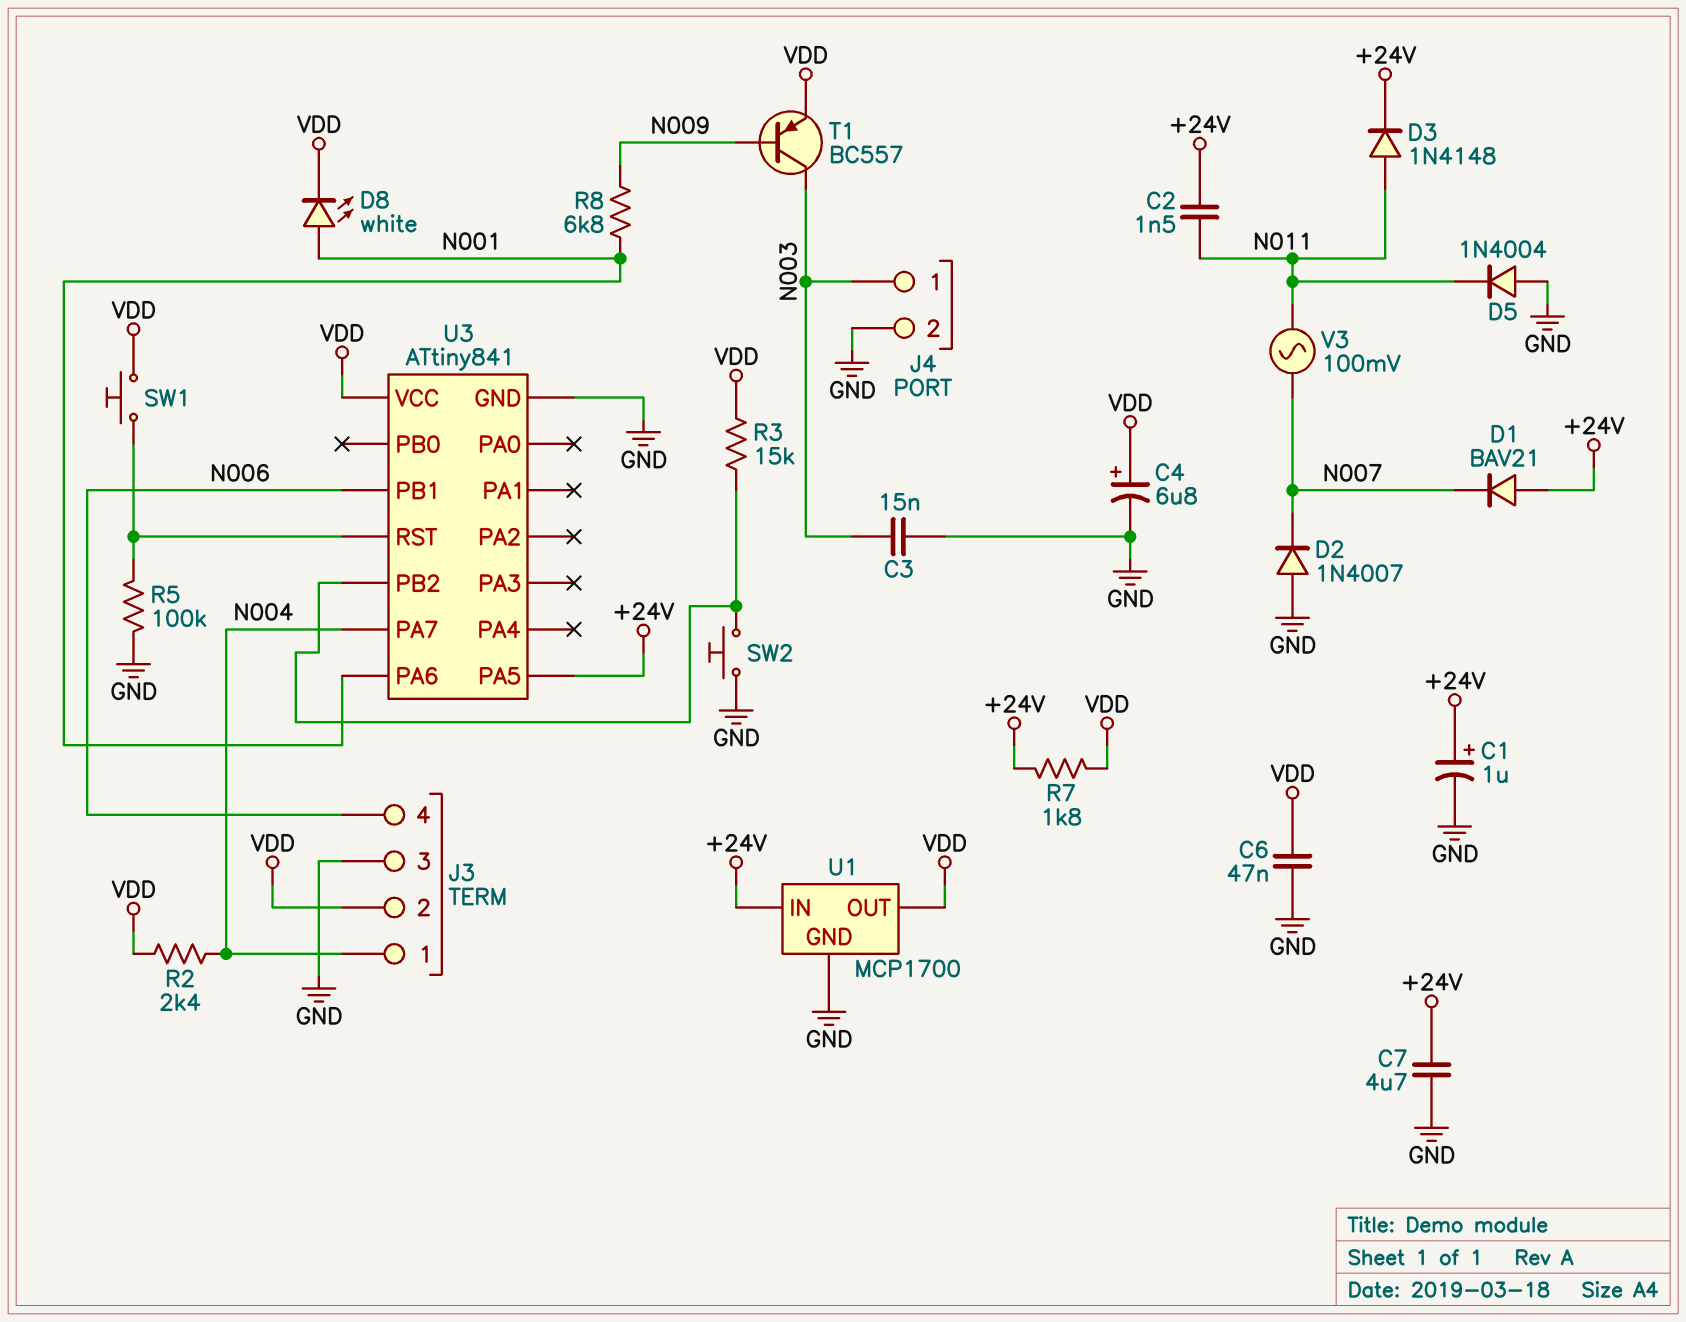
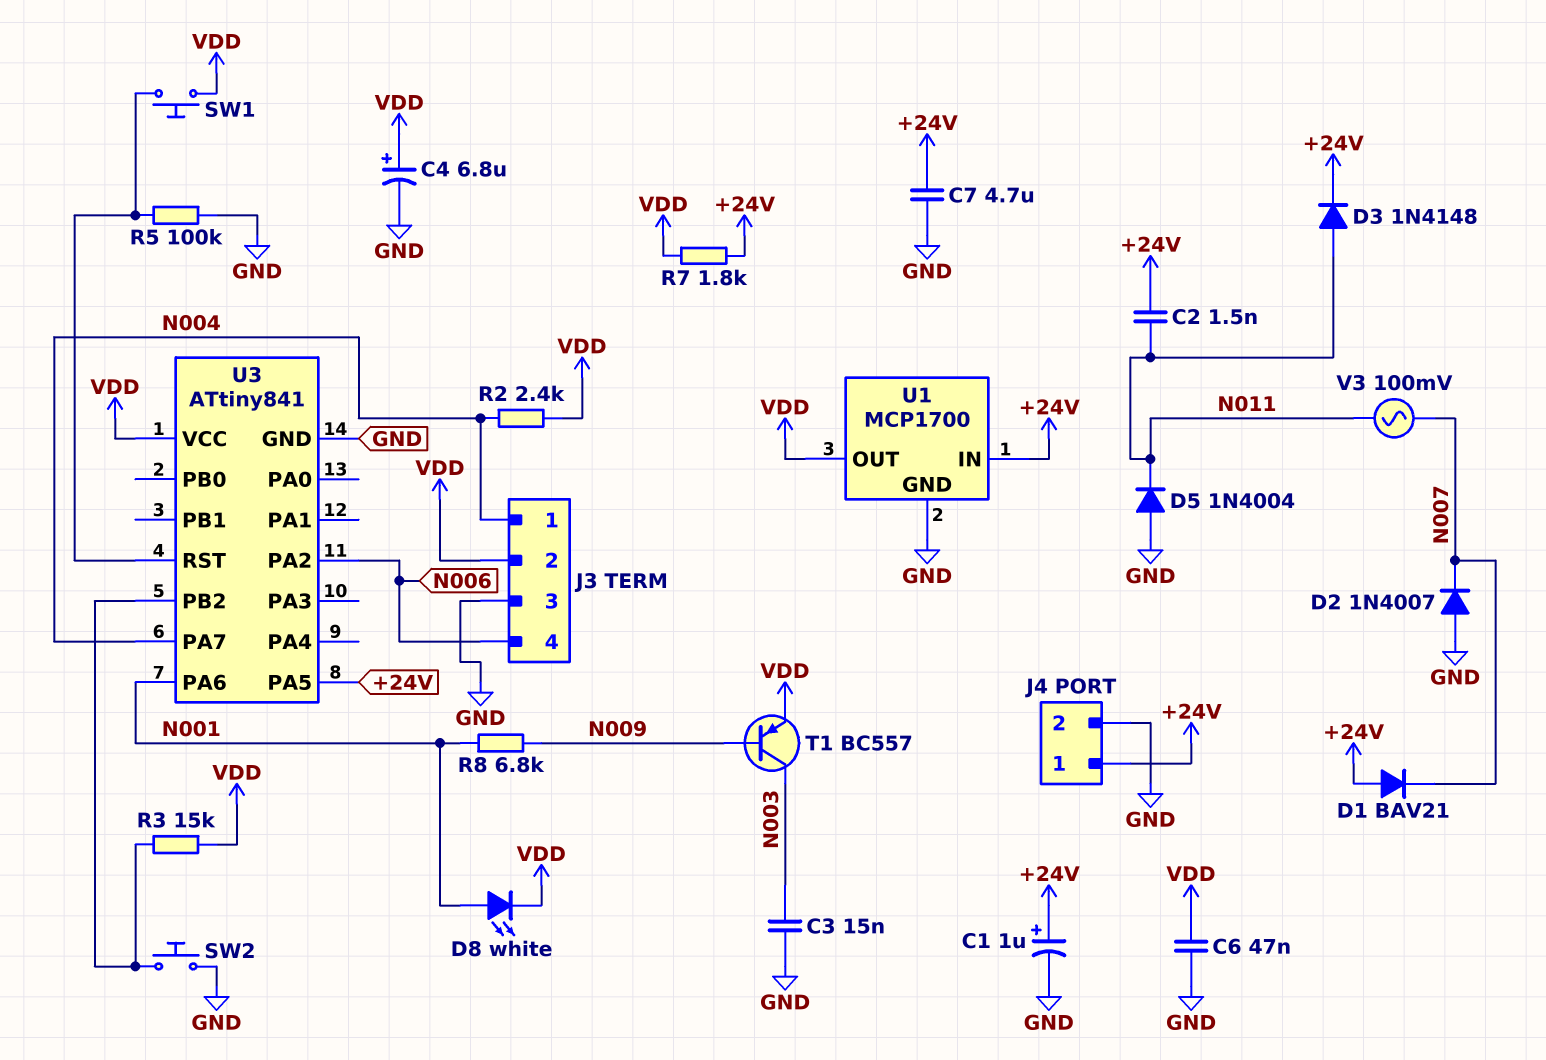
J4 pin 1: N003 -> +24V
U3 pin PA2: none -> N006
U3 pin PB1: N006 -> none

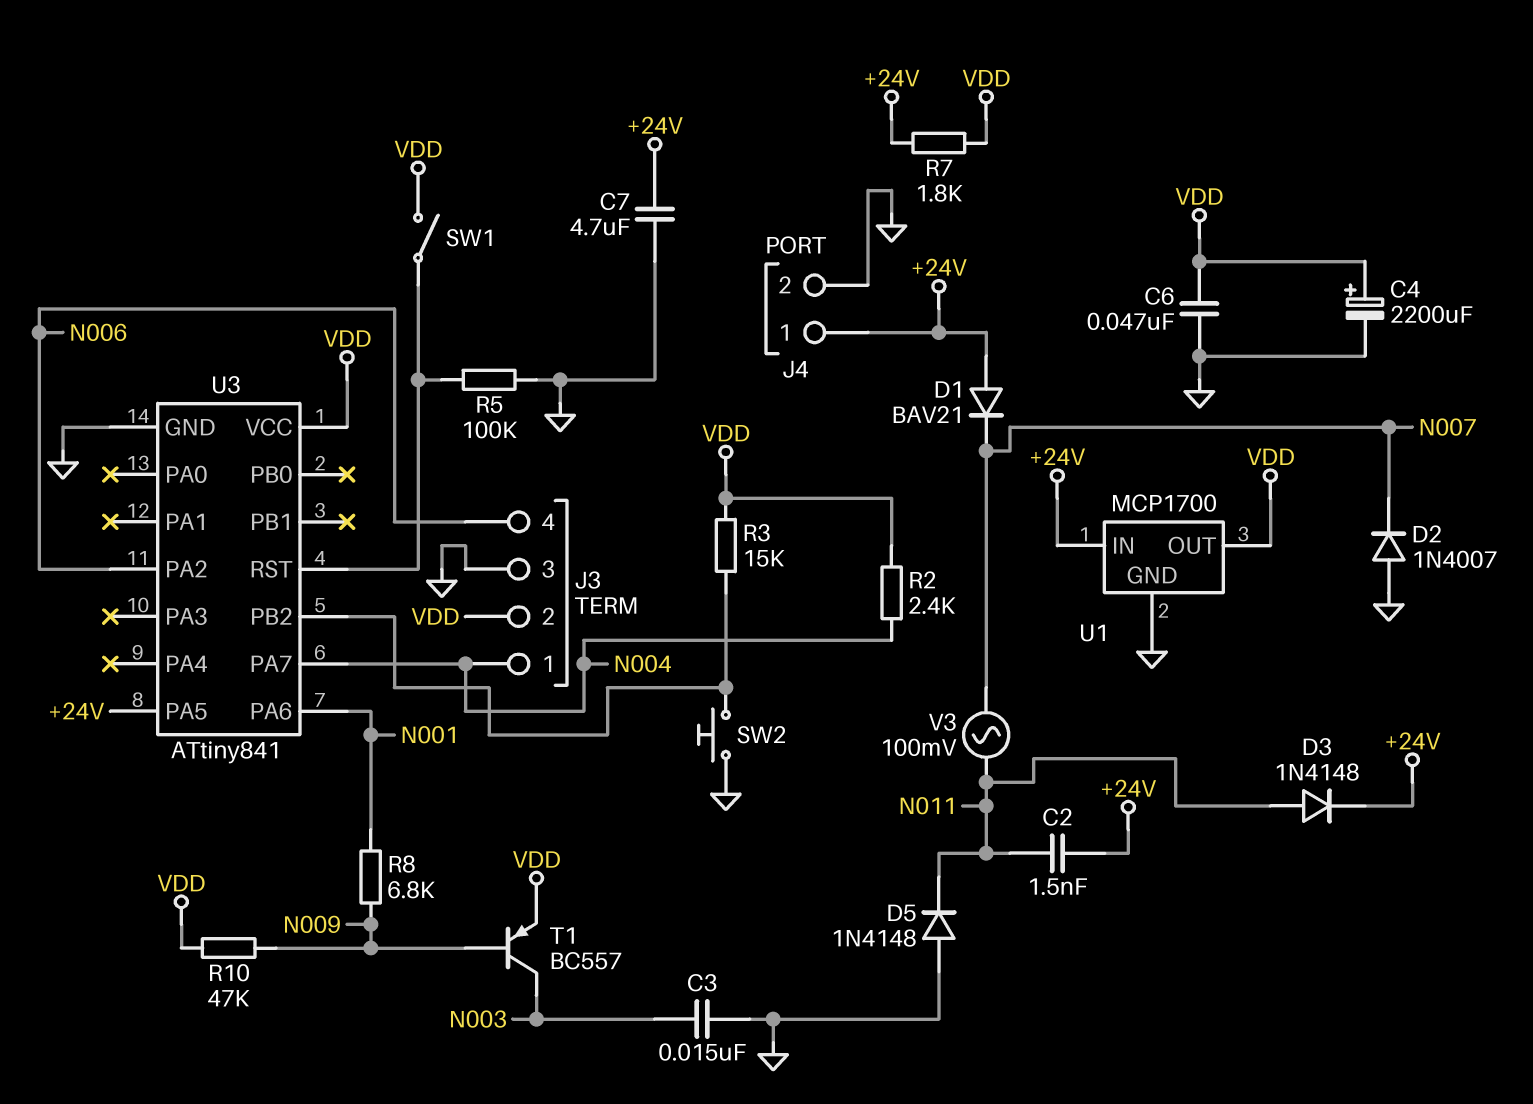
C1: 1uF (plus +24V, minus GND) -> none
C4: 6.8uF (plus VDD, minus GND) -> 2200uF (plus VDD, minus GND)
D5: diode 1N4004 (A GND, K N011) -> diode 1N4148 (A GND, K N011)
D8: LED white (A N001, K VDD) -> none
R10: none -> 47k (N009, VDD)
SW1: button (U3/RST, VDD) -> switch (U3/RST, VDD)

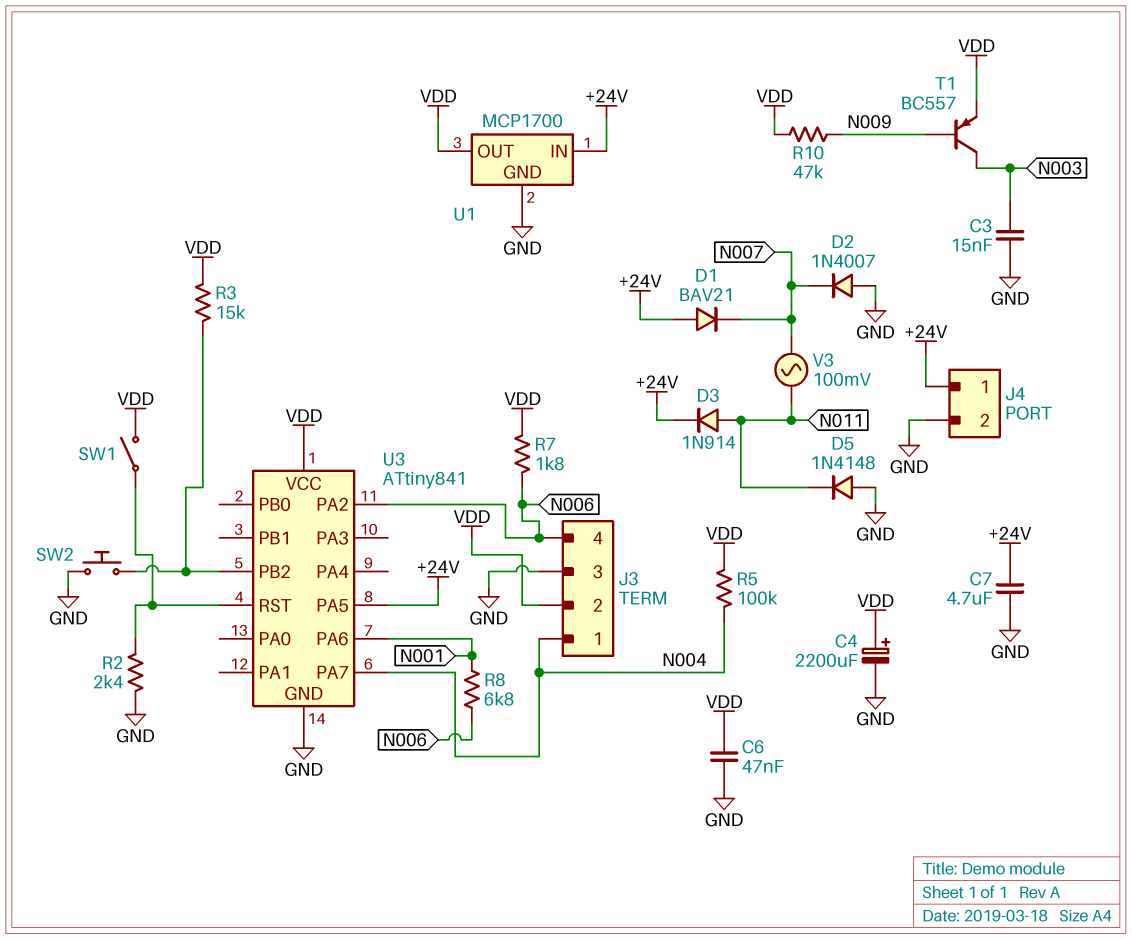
C2: 1.5nF (+24V, N011) -> none
D3: diode 1N4148 (A N011, K +24V) -> diode 1N914 (A N011, K +24V)
R2: 2.4k (N004, VDD) -> 2.4k (GND, U3/RST)
R5: 100k (GND, U3/RST) -> 100k (N004, VDD)
R7: 1.8k (+24V, VDD) -> 1.8k (N006, VDD)
R8: 6.8k (N001, N009) -> 6.8k (N001, N006)

